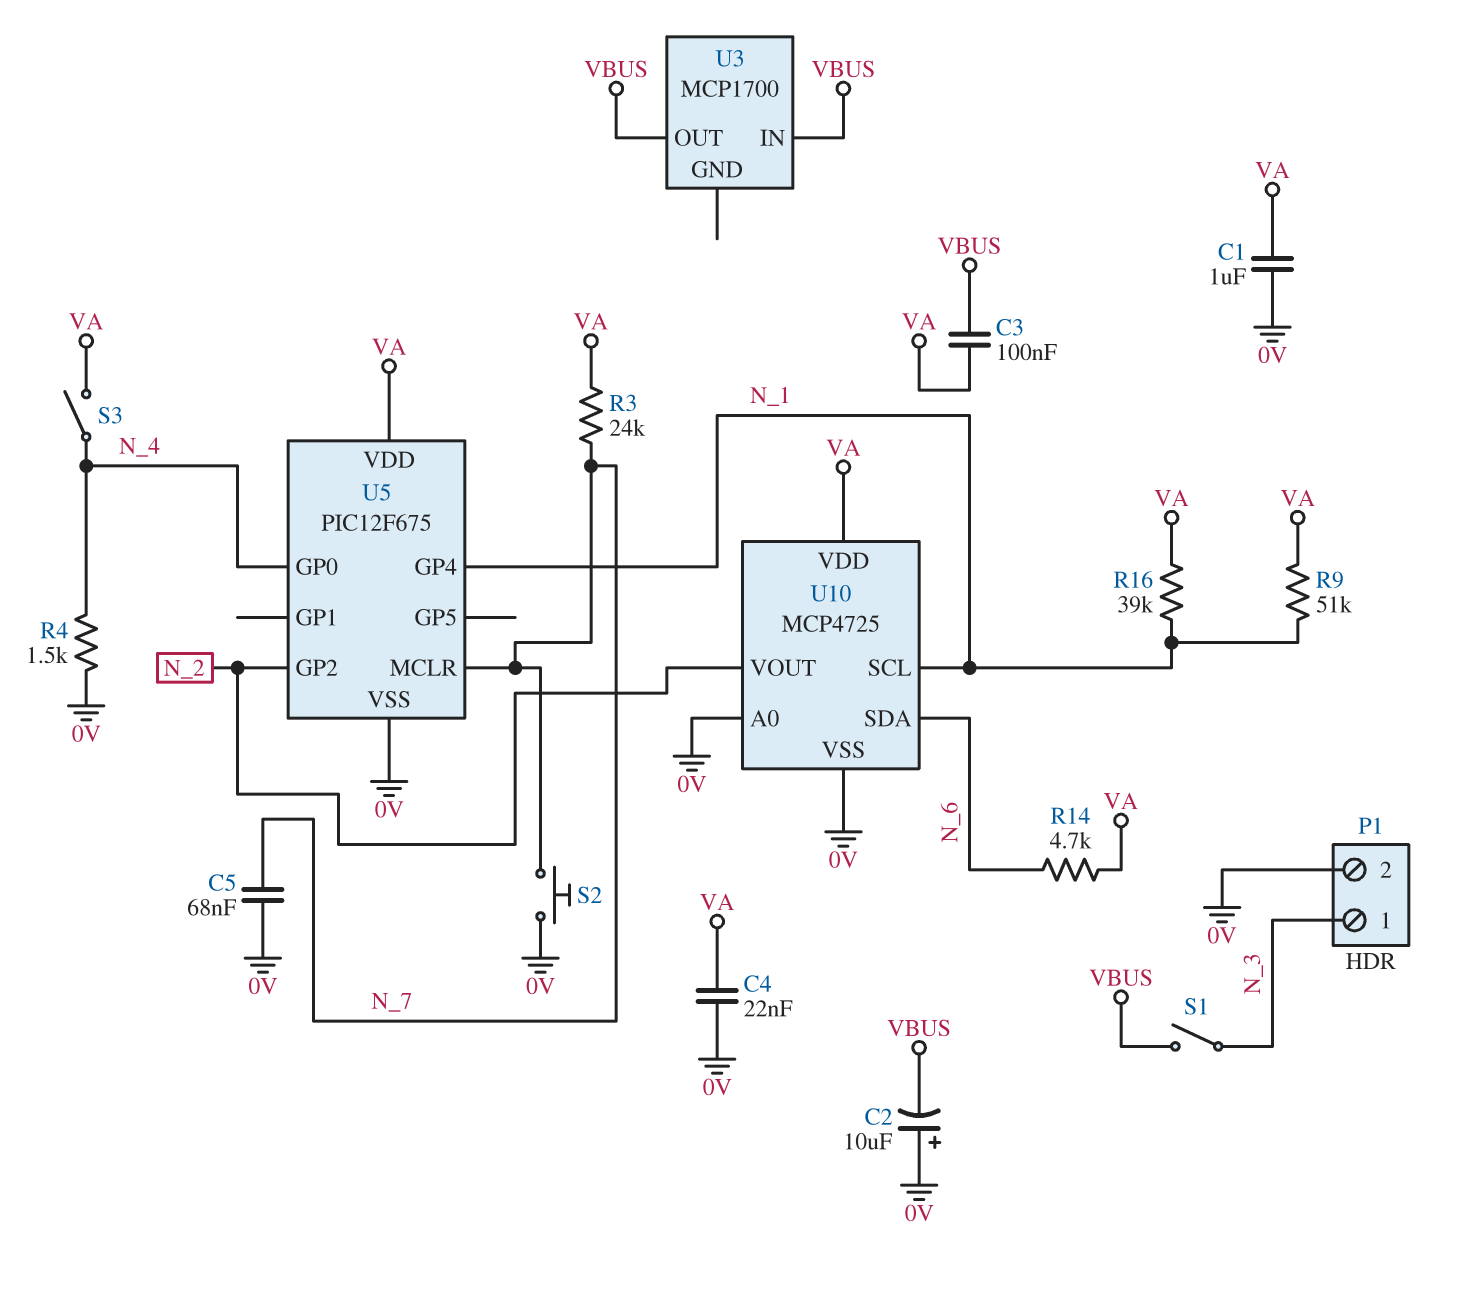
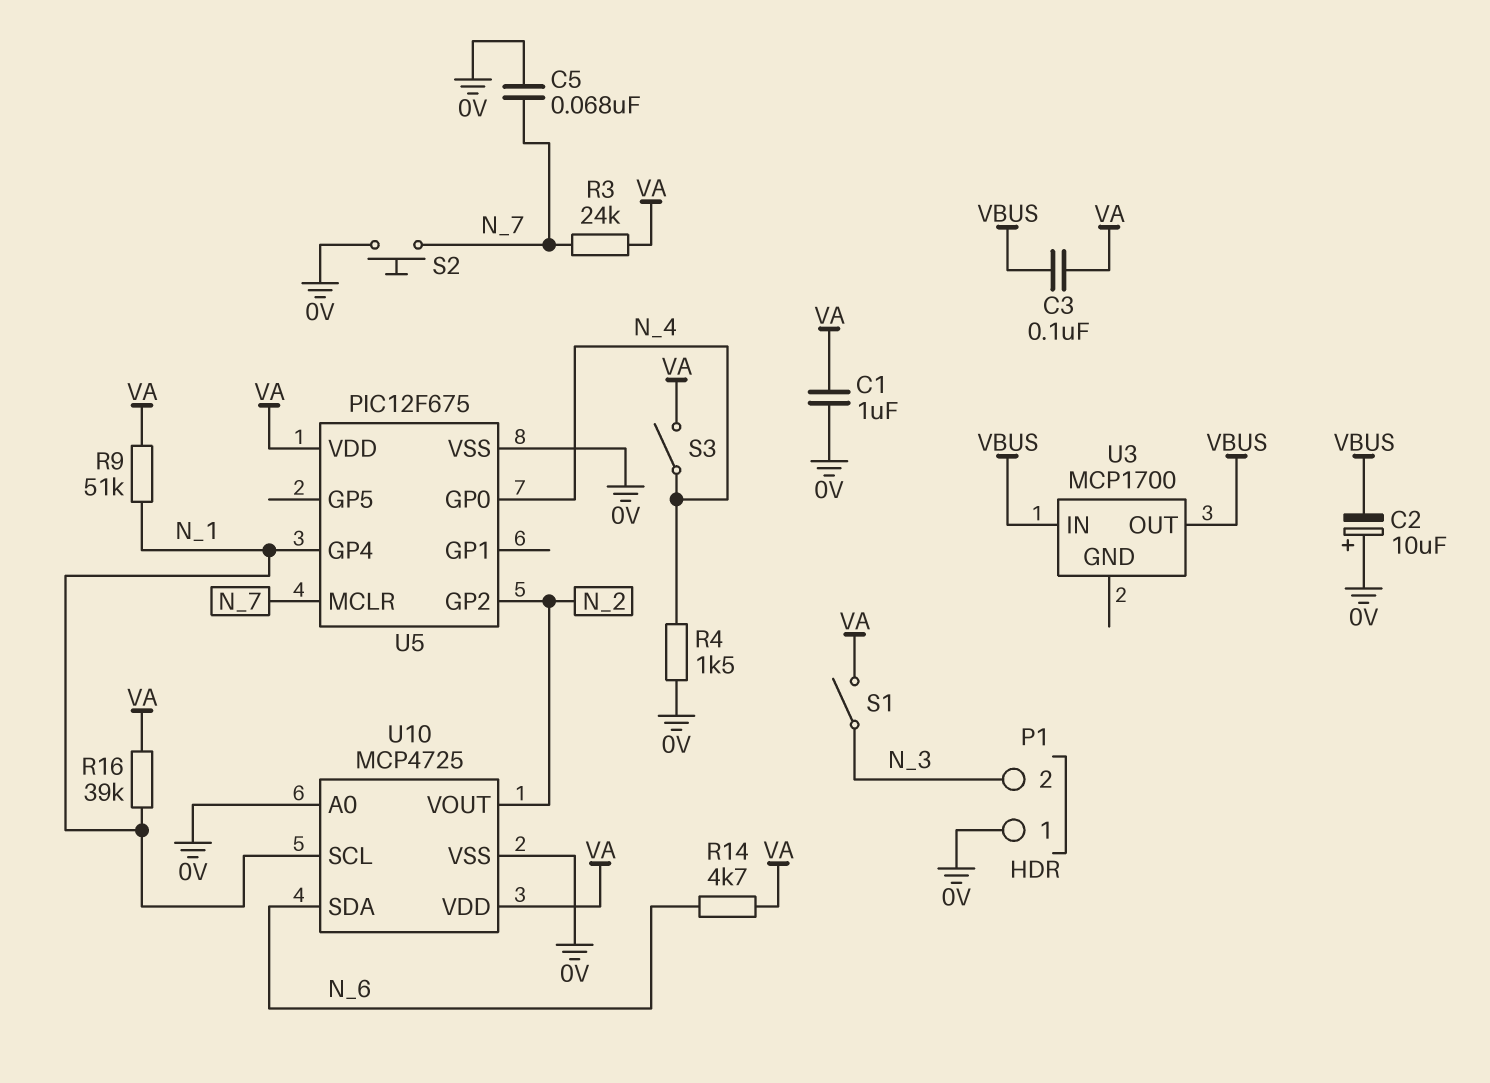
C4: 22nF (0V, VA) -> none
P1 pin 1: N_3 -> 0V
P1 pin 2: 0V -> N_3
S1: switch (N_3, VBUS) -> switch (N_3, VA)

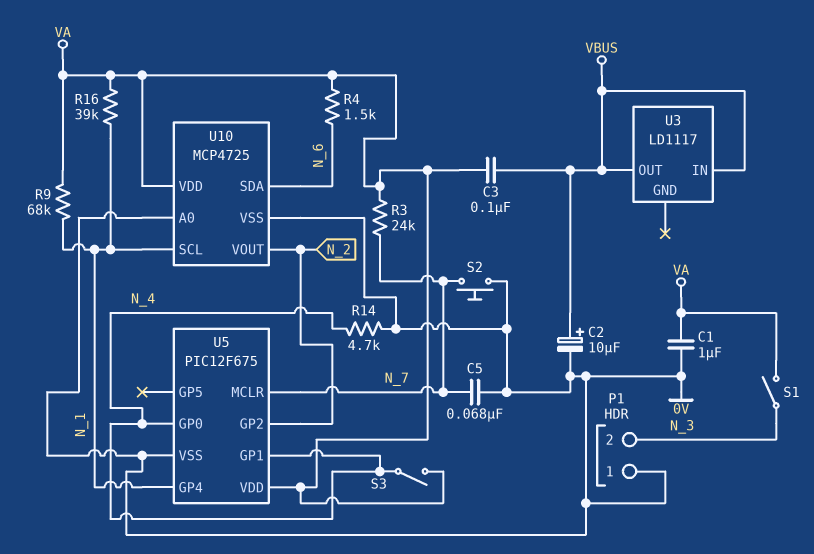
C2: 10uF (plus 0V, minus VBUS) -> 10uF (plus VBUS, minus 0V)
R4: 1.5k (0V, N_4) -> 1.5k (N_6, VA)
R9: 51k (N_1, VA) -> 68k (N_1, VA)
R14: 4.7k (N_6, VA) -> 4.7k (0V, N_4)
U3: MCP1700 -> LD1117
U5 pin GP1: none -> N_4

